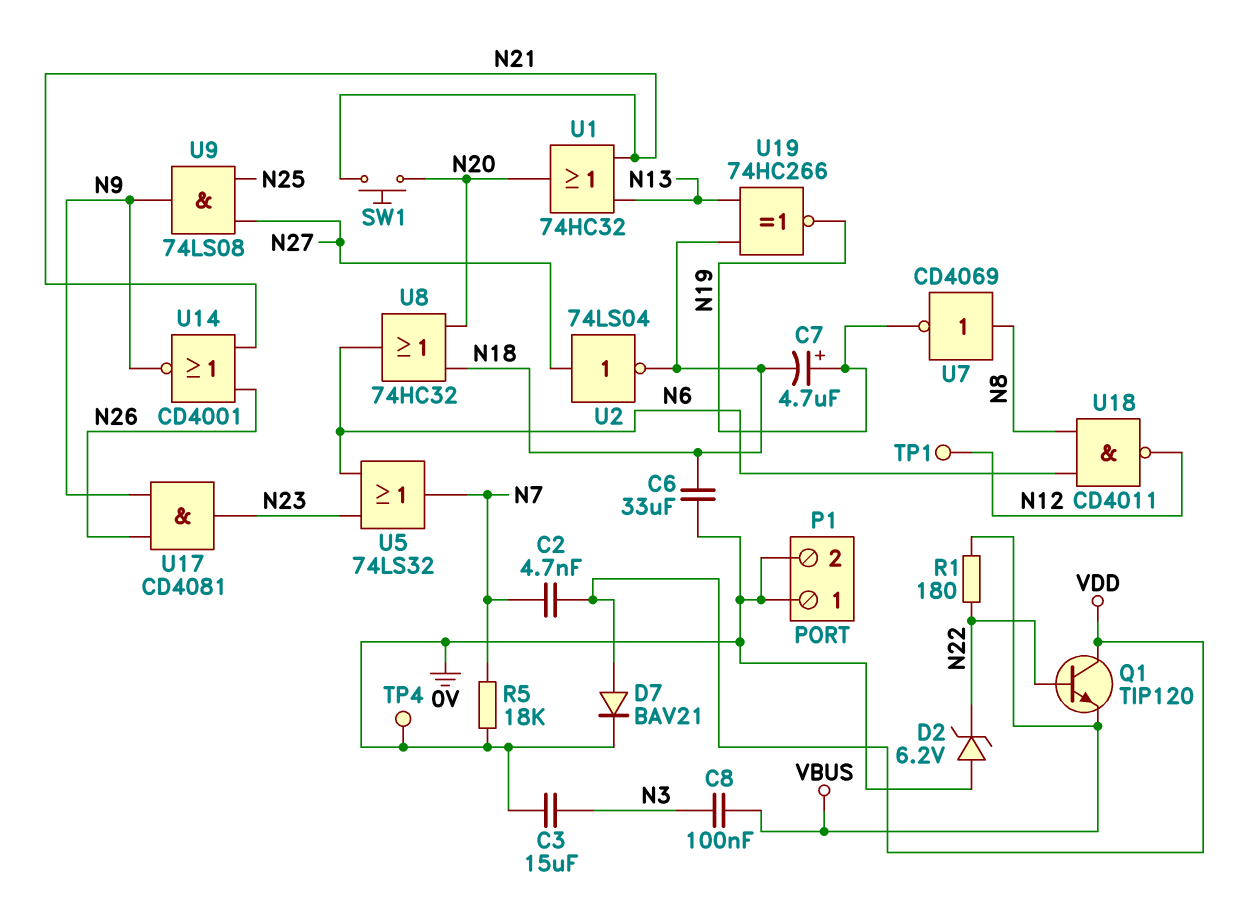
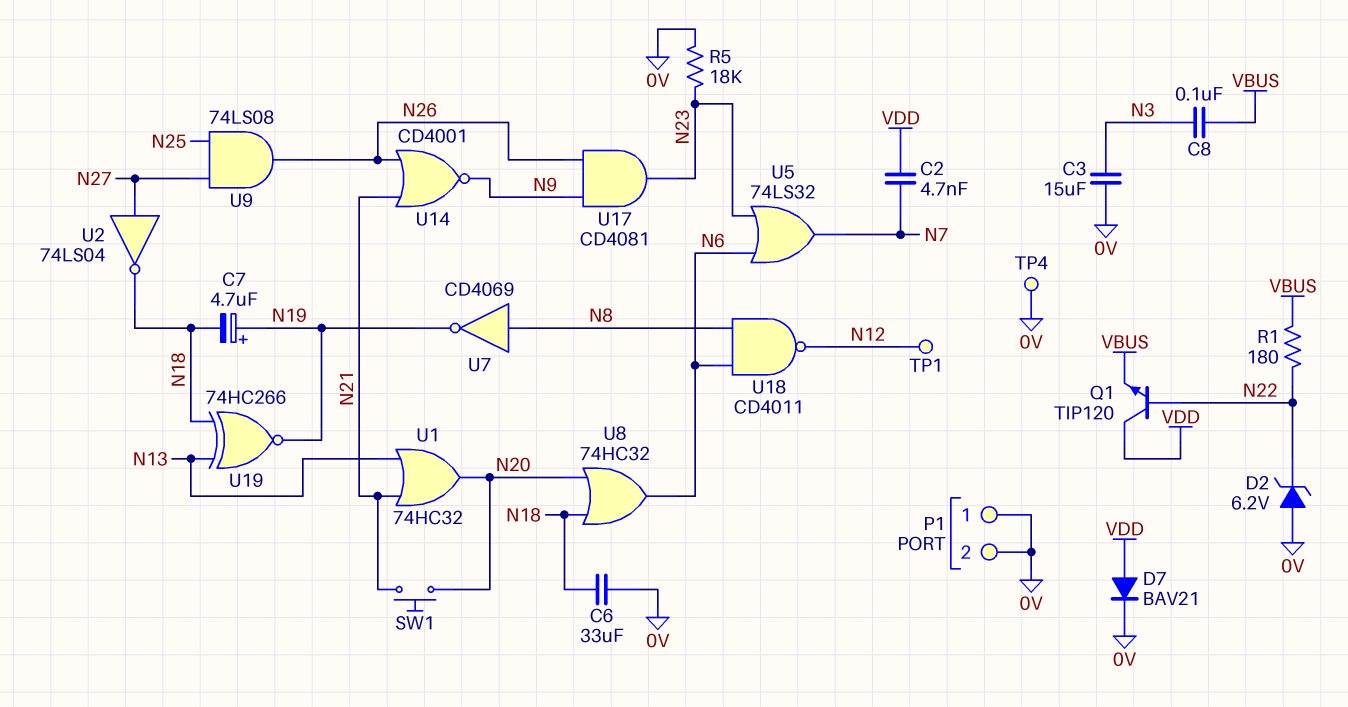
R5: 18k (0V, N7) -> 18k (0V, N23)
U9: AND 74LS08 (in N25, in N27, out N9) -> AND 74LS08 (in N25, in N27, out N26)

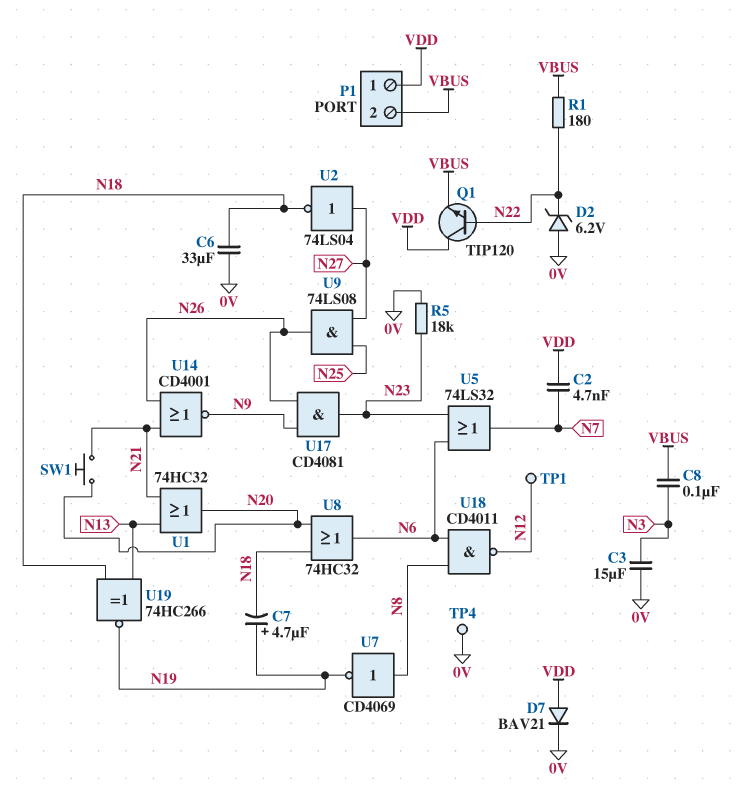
P1 pin 1: 0V -> VDD
P1 pin 2: 0V -> VBUS

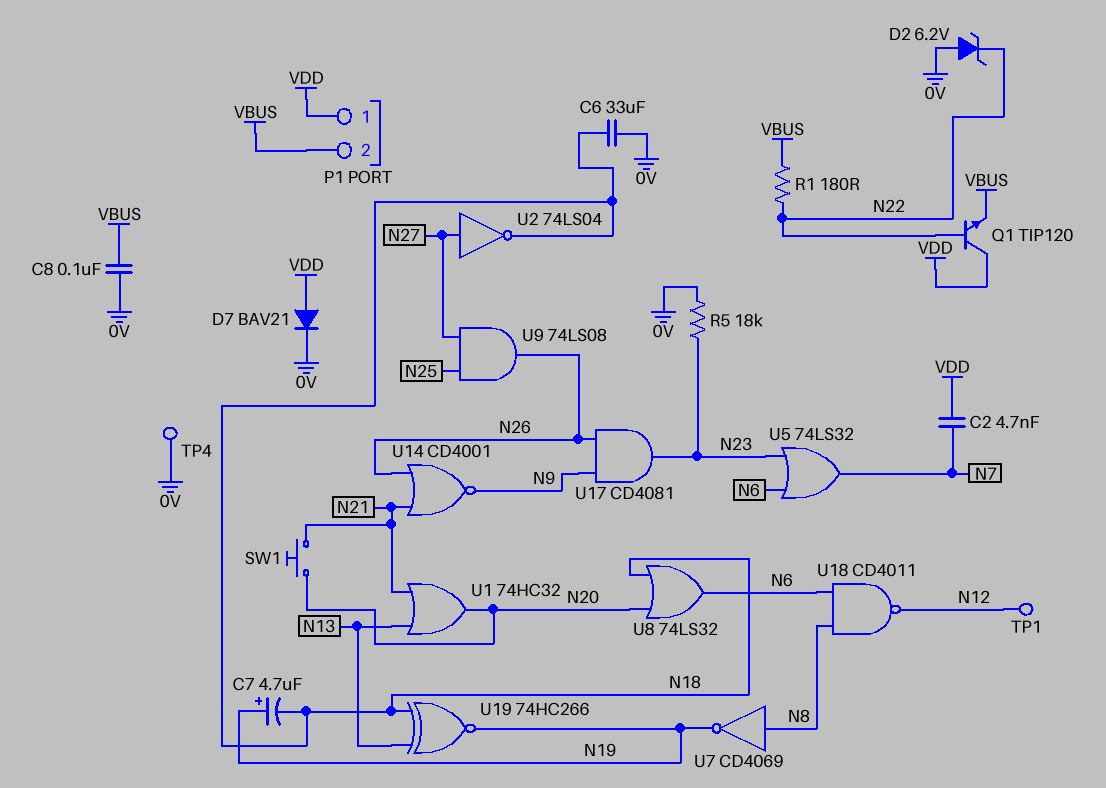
C3: 15uF (0V, N3) -> none
C8: 100nF (N3, VBUS) -> 100nF (0V, VBUS)
U8: OR 74HC32 (in N18, in N20, out N6) -> OR 74LS32 (in N18, in N20, out N6)

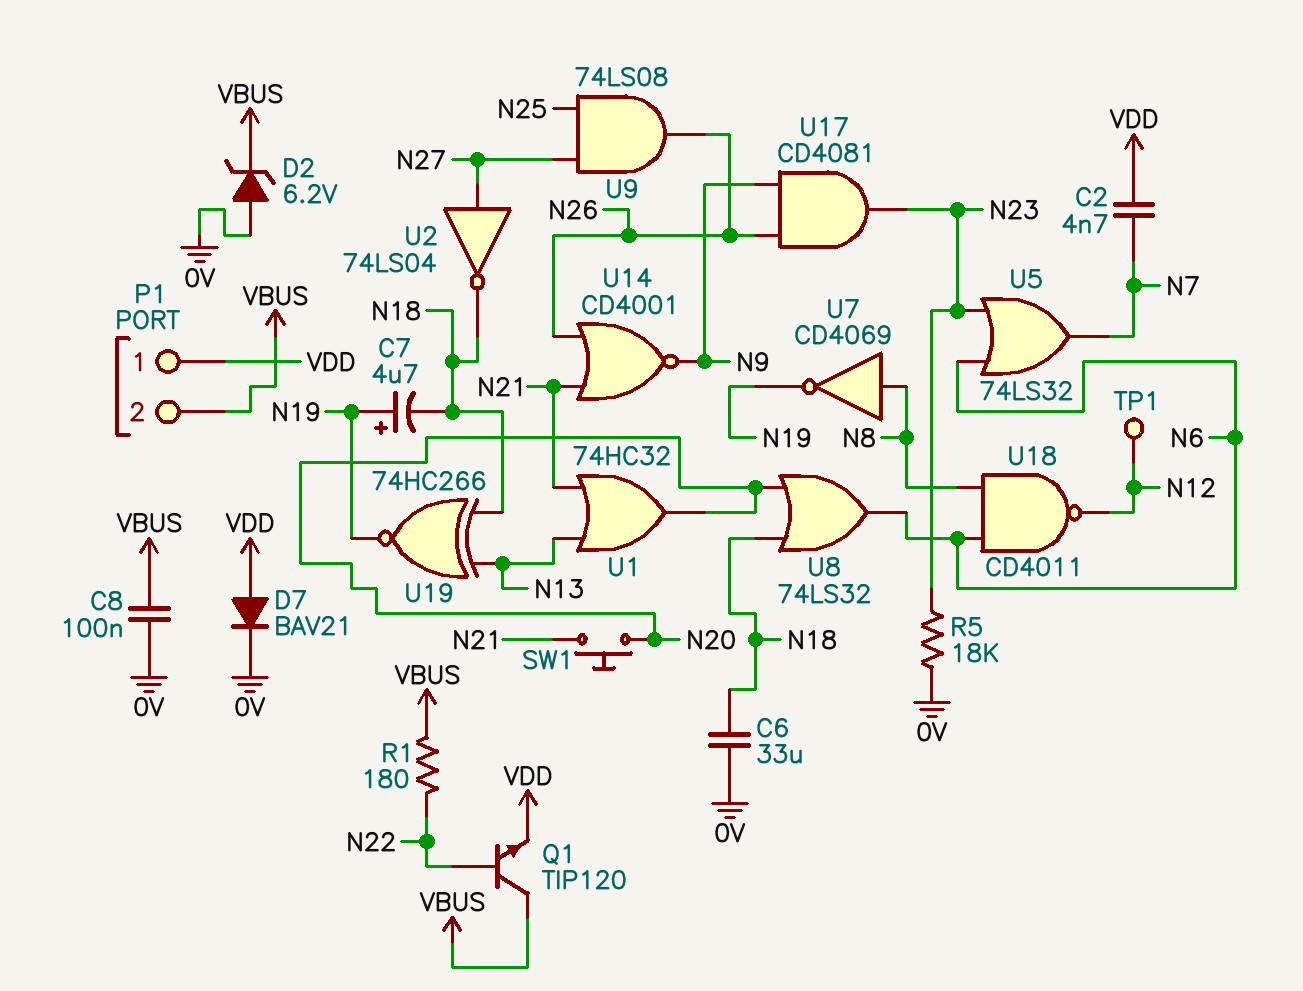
D2: zener 6.2V (A 0V, K N22) -> zener 6.2V (A 0V, K VBUS)
Q1: NPN TIP120 (B N22, C VDD, E VBUS) -> NPN TIP120 (B N22, C VBUS, E VDD)
TP4: test point (0V) -> none

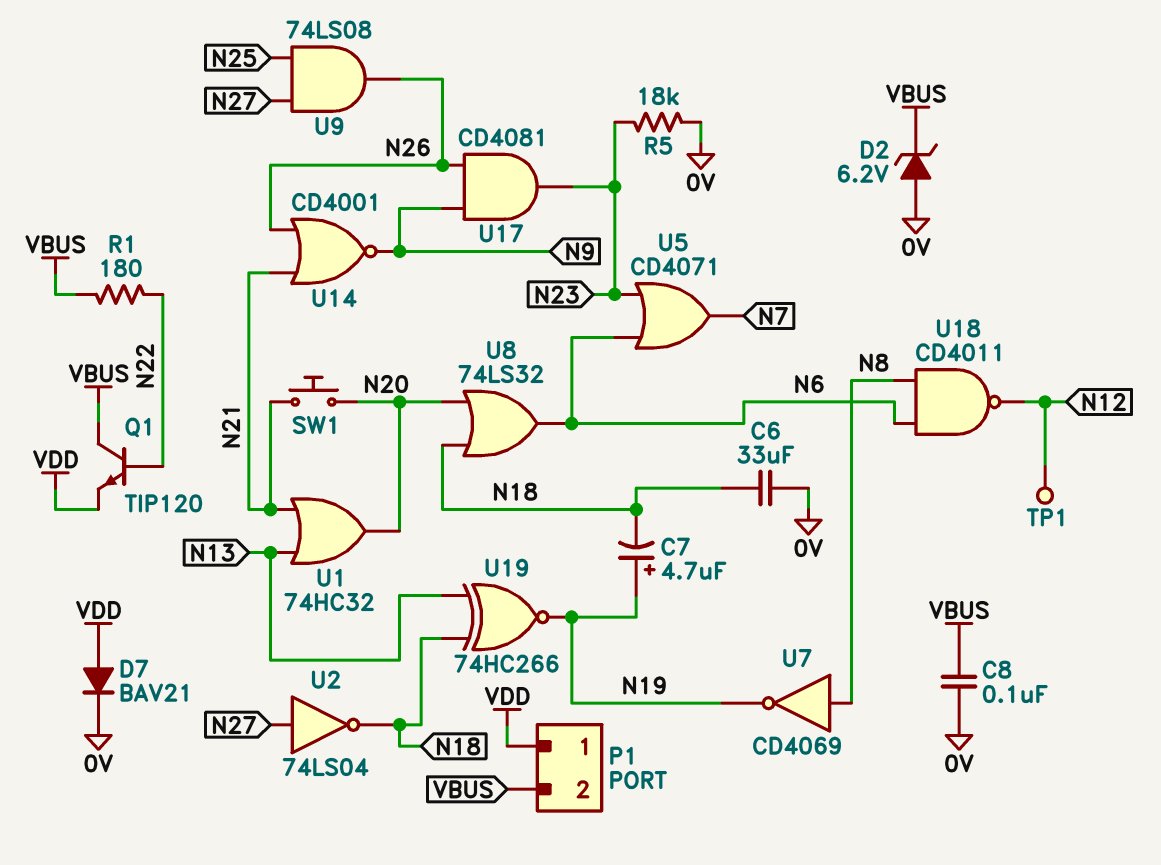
C2: 4.7nF (N7, VDD) -> none
U5: OR 74LS32 (in N6, in N23, out N7) -> OR CD4071 (in N6, in N23, out N7)

